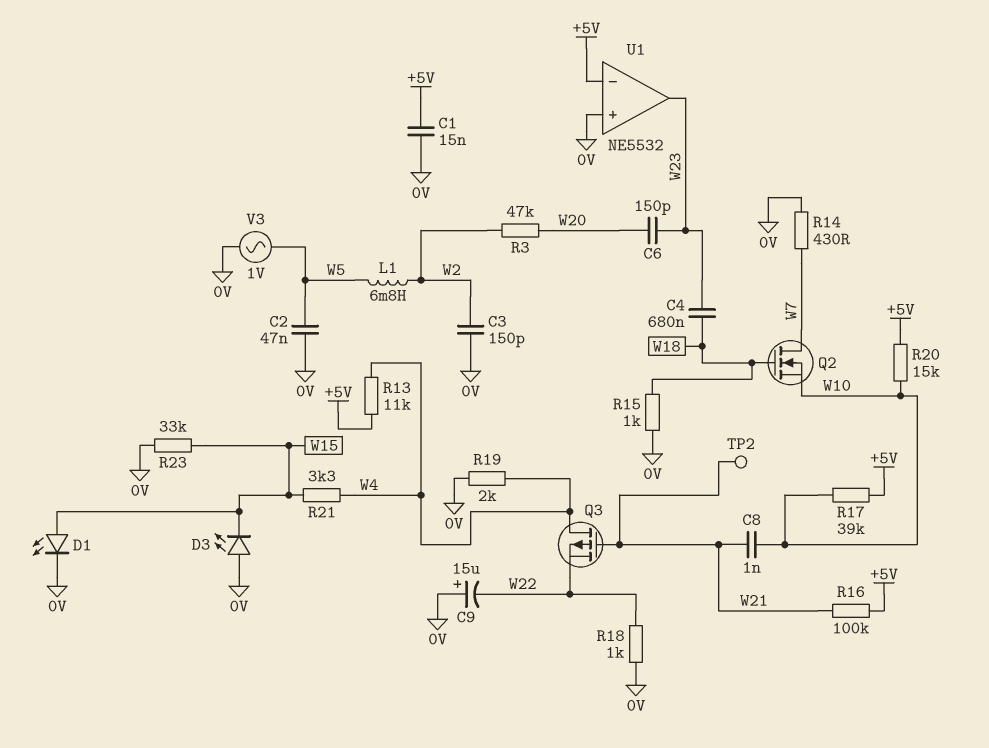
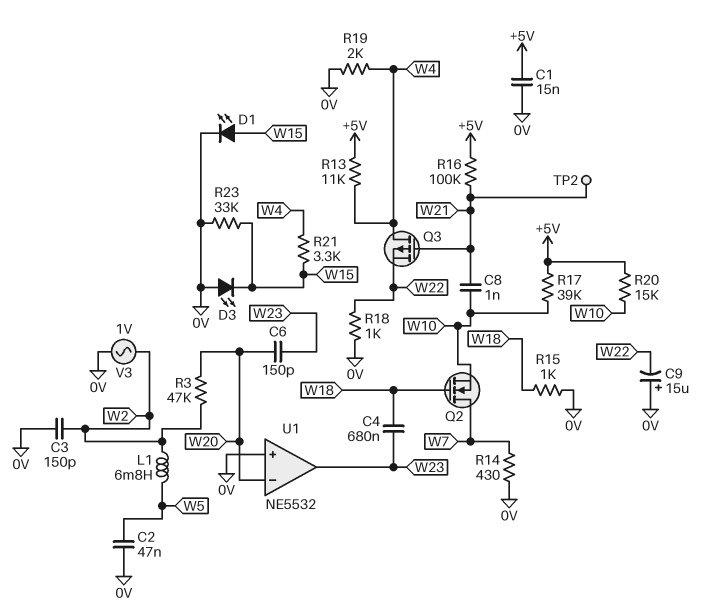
U1 pin in-: +5V -> W20
V3: AC 1V (0V, W5) -> AC 1V (0V, W2)

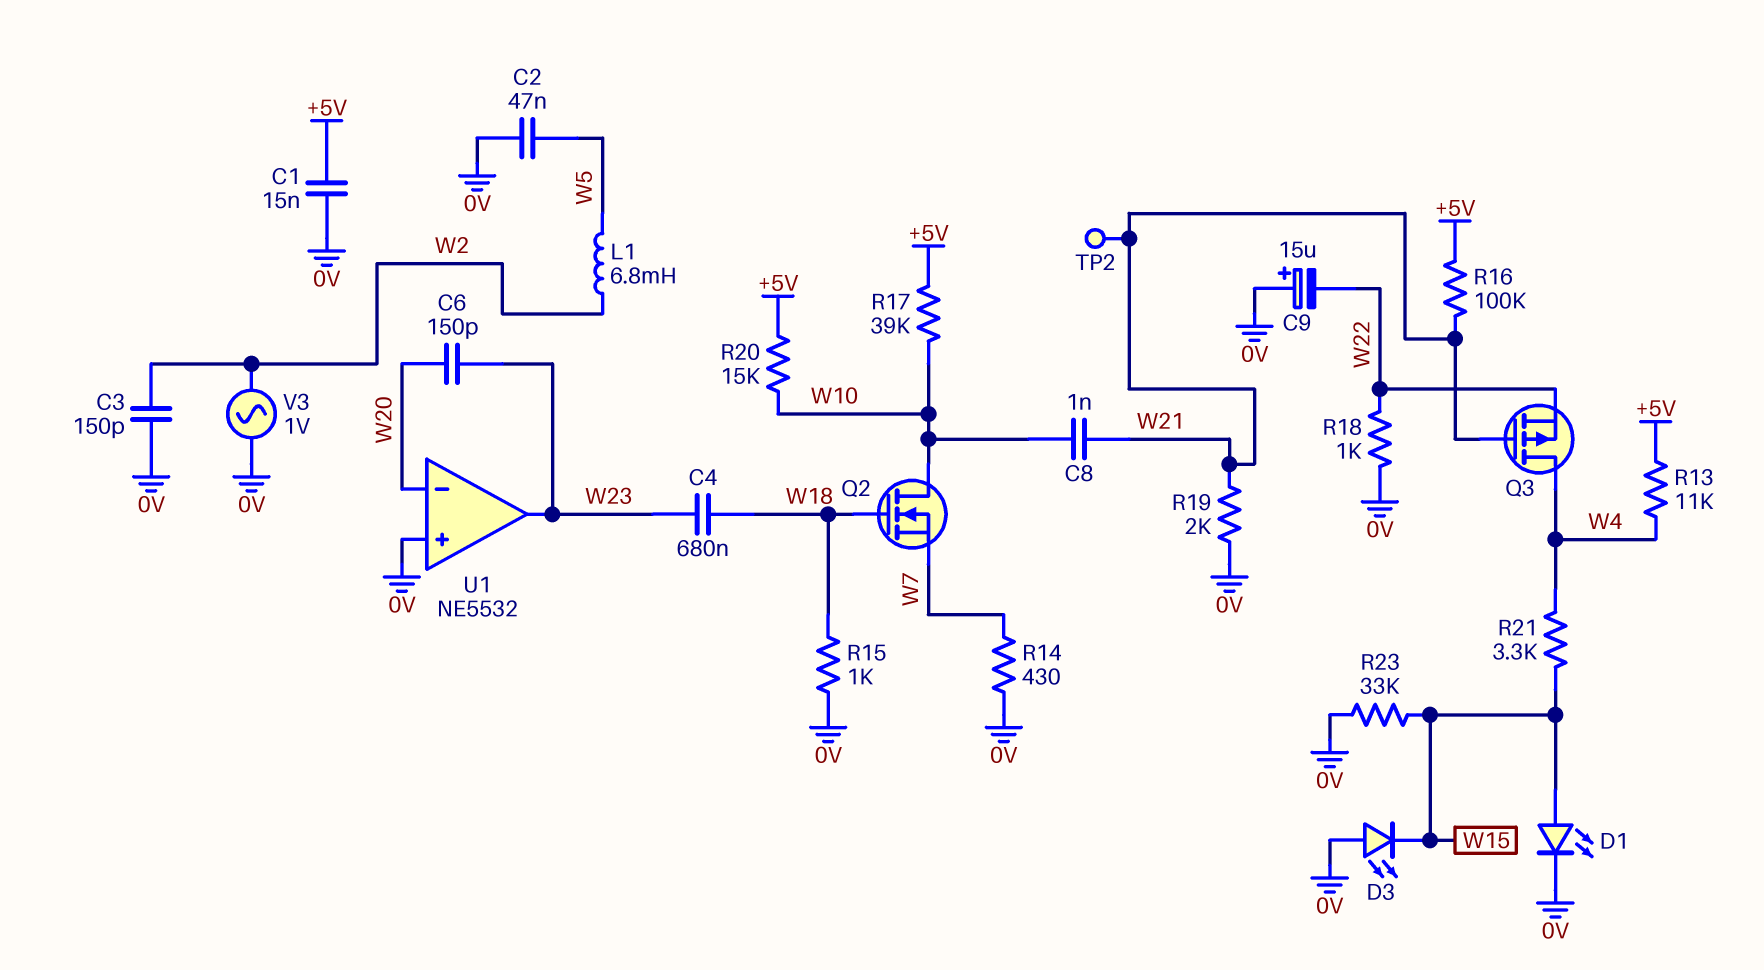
Q2: NMOS (G W18, D W7, S W10) -> NMOS (G W18, D W10, S W7)
R3: 47k (W2, W20) -> none
R19: 2k (0V, W4) -> 2k (0V, W21)

